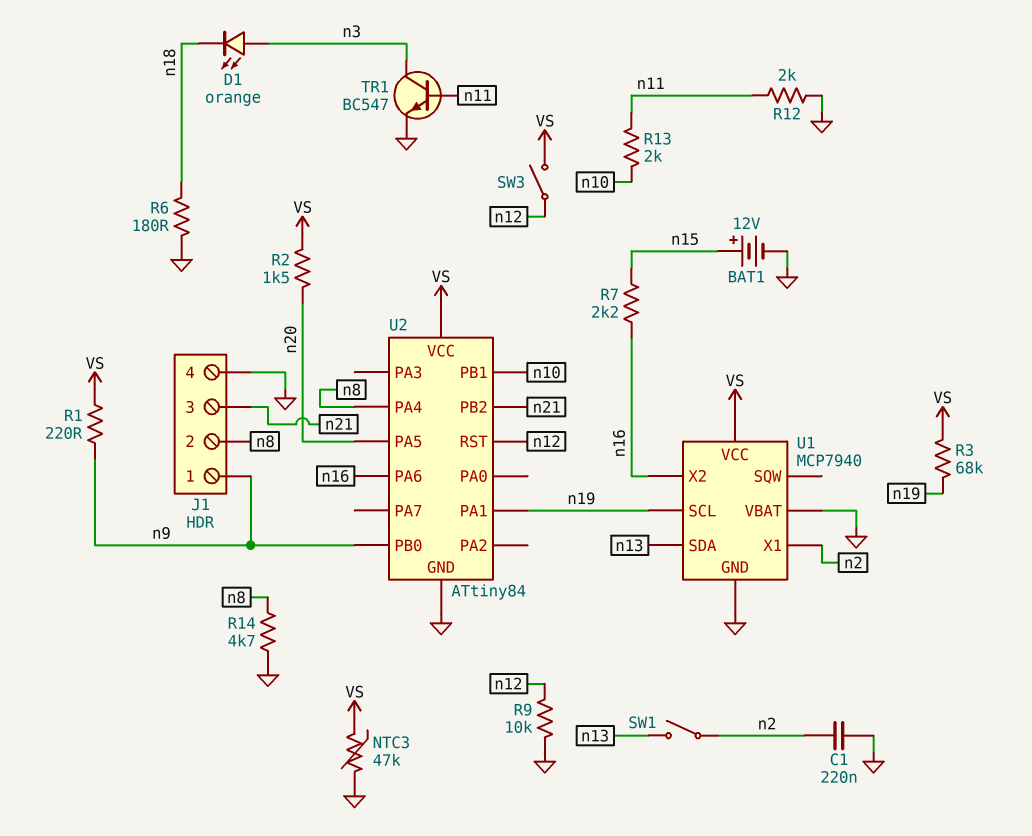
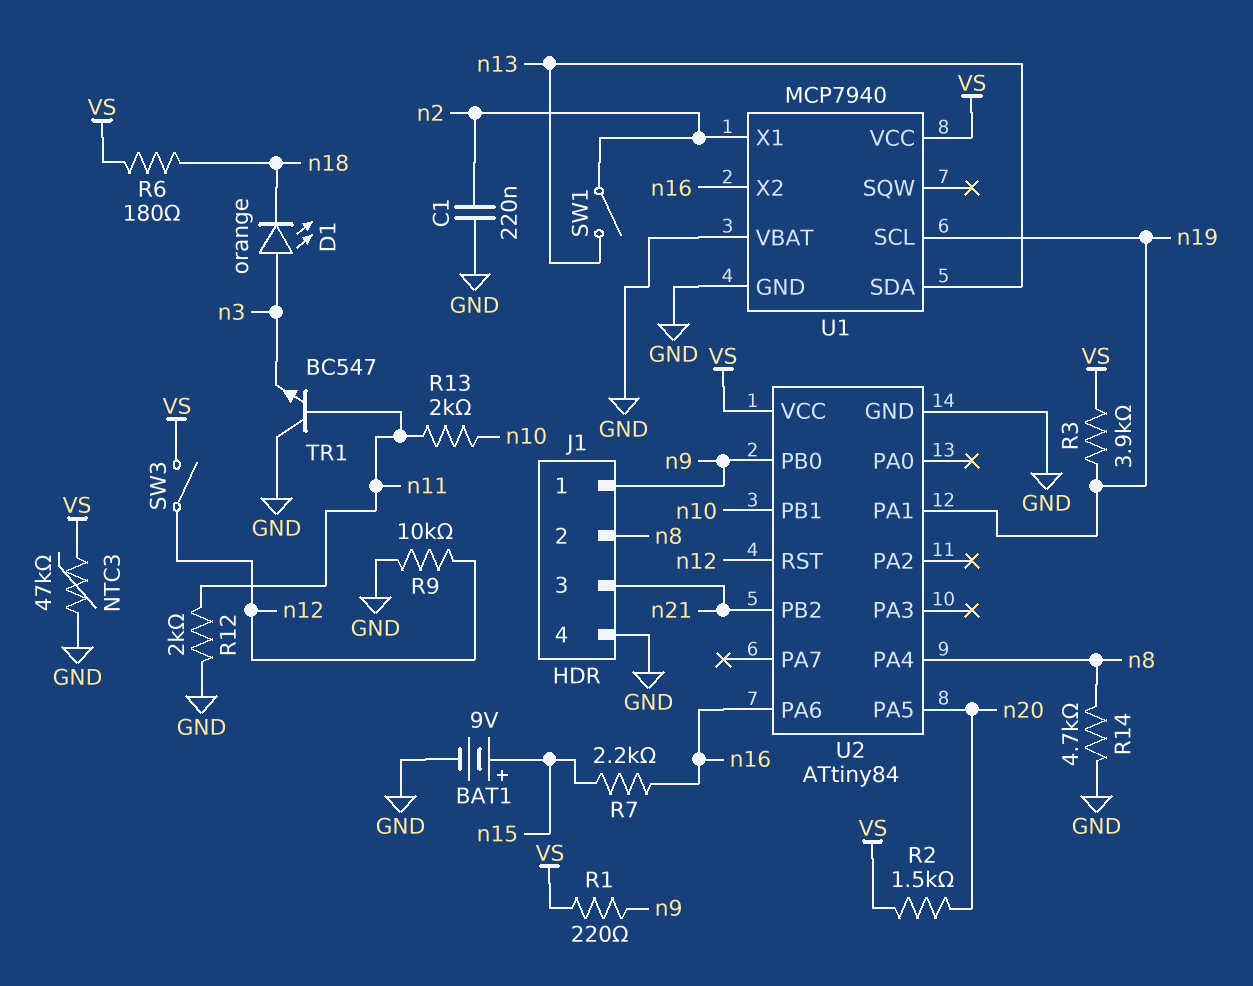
BAT1: 12V (plus n15, minus GND) -> 9V (plus n15, minus GND)
R3: 68k (VS, n19) -> 3.9k (VS, n19)
R6: 180 (GND, n18) -> 180 (VS, n18)
TR1: NPN BC547 (B n11, C n3, E GND) -> NPN BC547 (B n11, C GND, E n3)

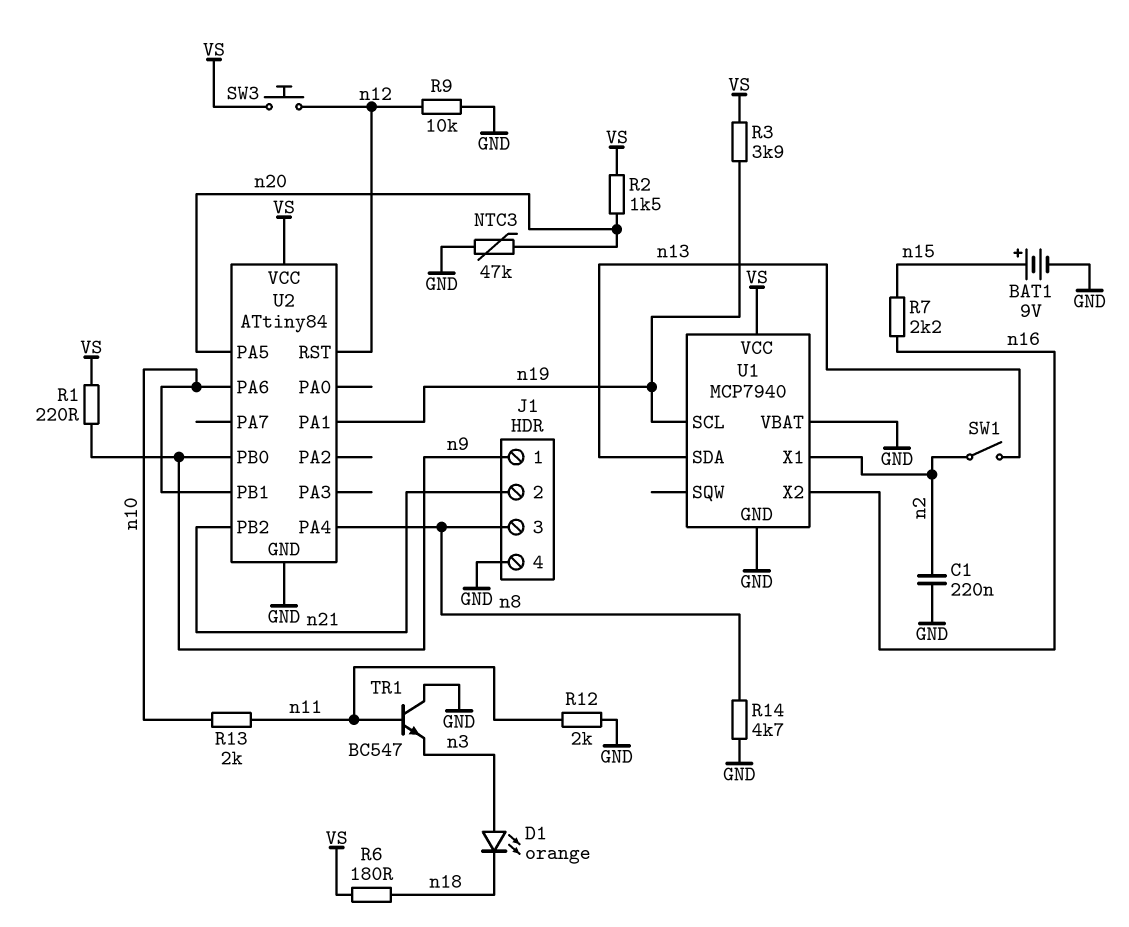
J1 pin 2: n8 -> n21
J1 pin 3: n21 -> n8
NTC3: 47k (GND, VS) -> 47k (GND, n20)
SW3: switch (VS, n12) -> button (VS, n12)
U2 pin PA6: n16 -> n10

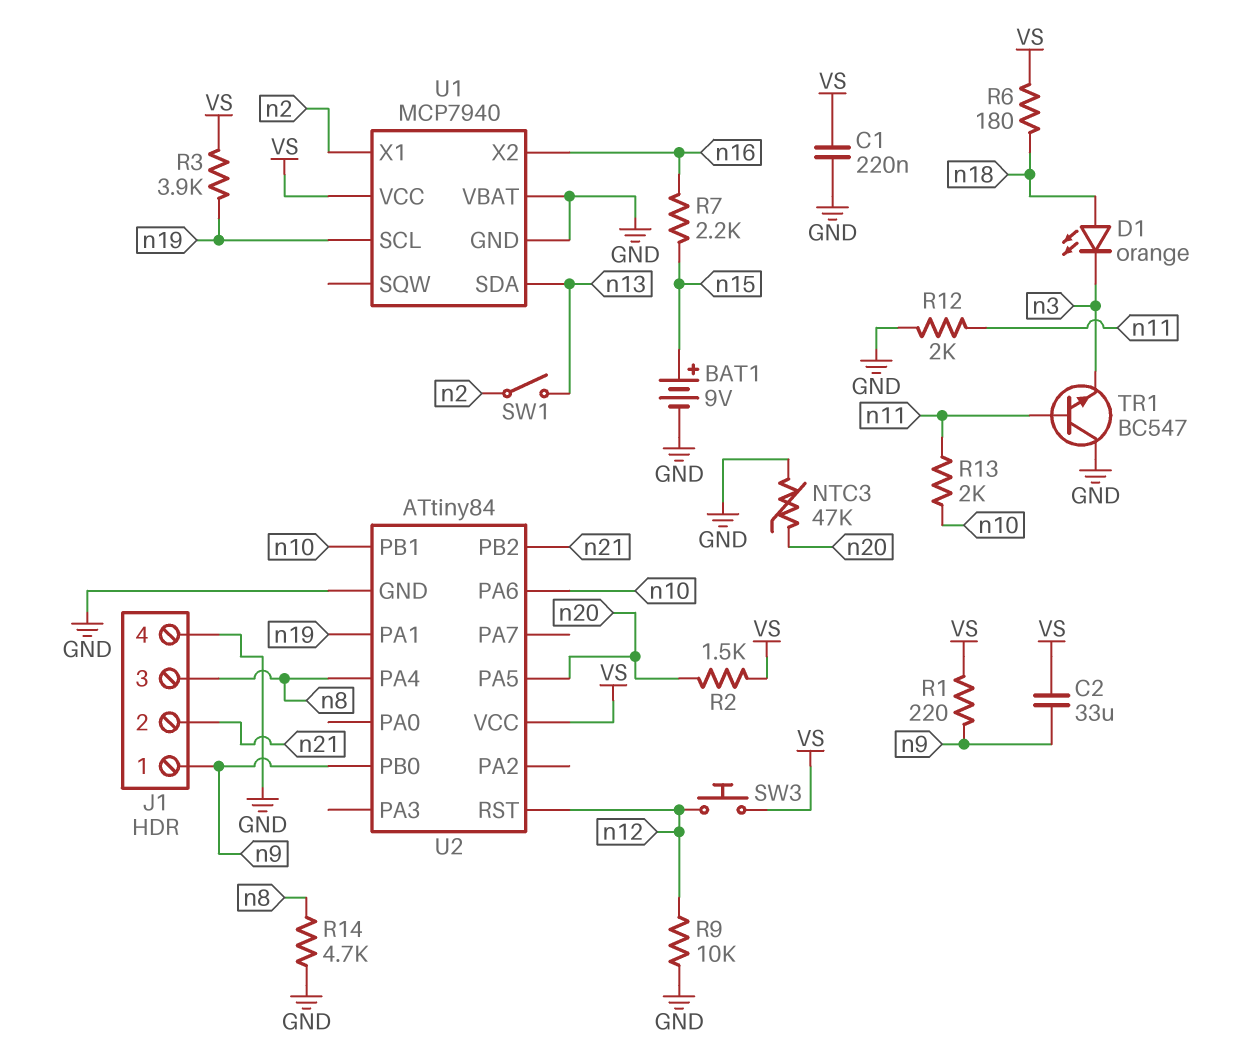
C1: 220nF (GND, n2) -> 220nF (GND, VS)
C2: none -> 33uF (VS, n9)
D1: LED orange (A n3, K n18) -> LED orange (A n18, K n3)

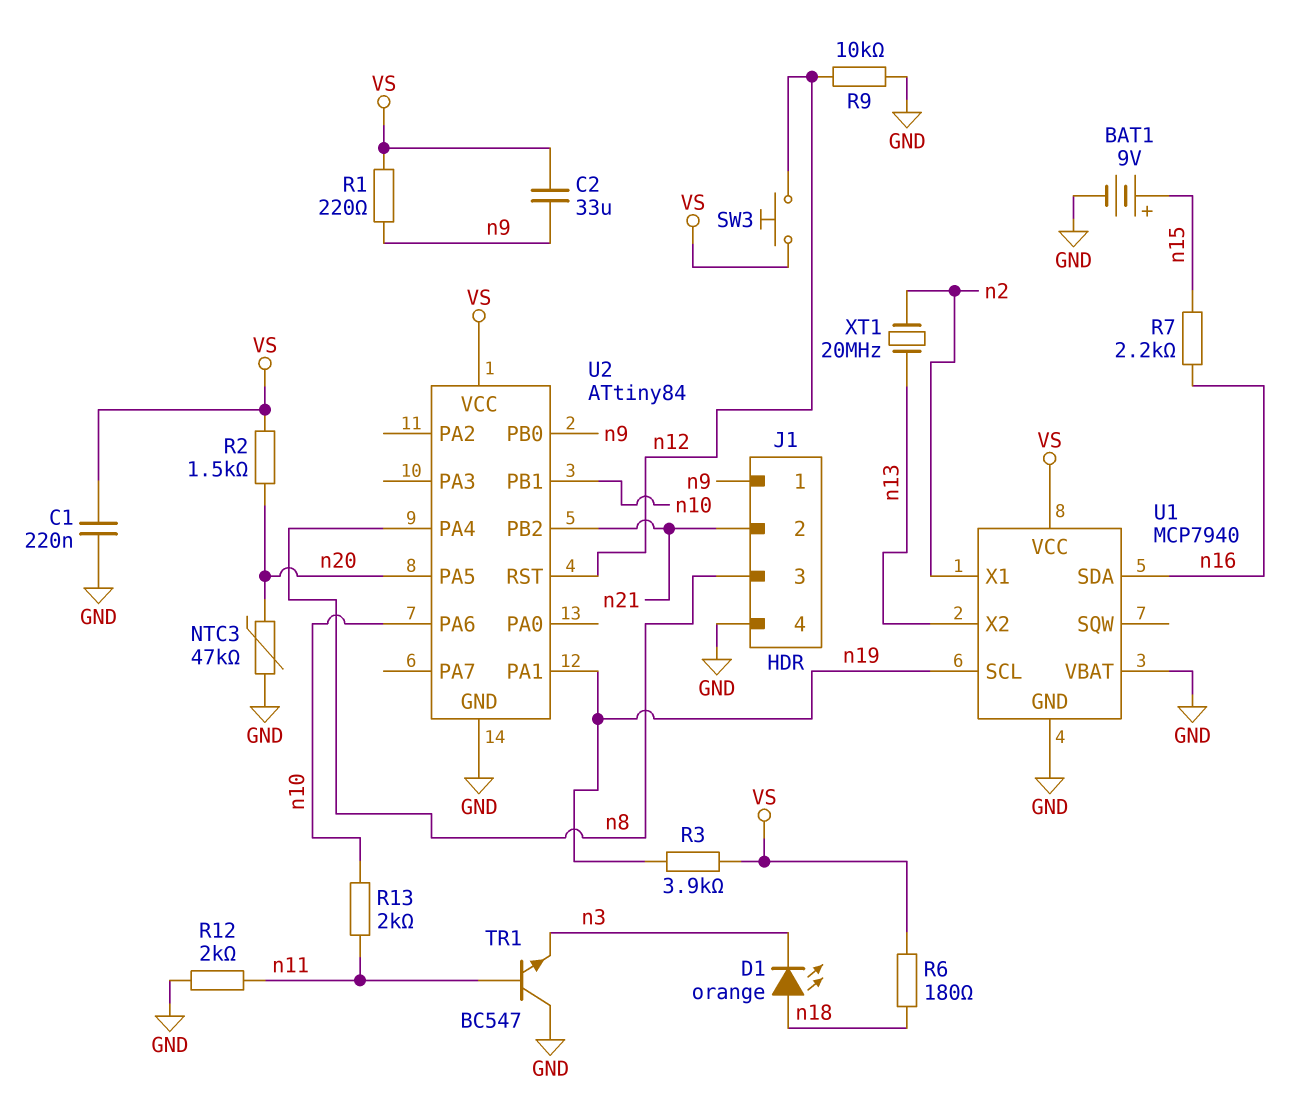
R14: 4.7k (GND, n8) -> none
SW1: switch (n2, n13) -> none
U1 pin SDA: n13 -> n16
U1 pin X2: n16 -> n13
XT1: none -> 20MHz (n2, n13)

